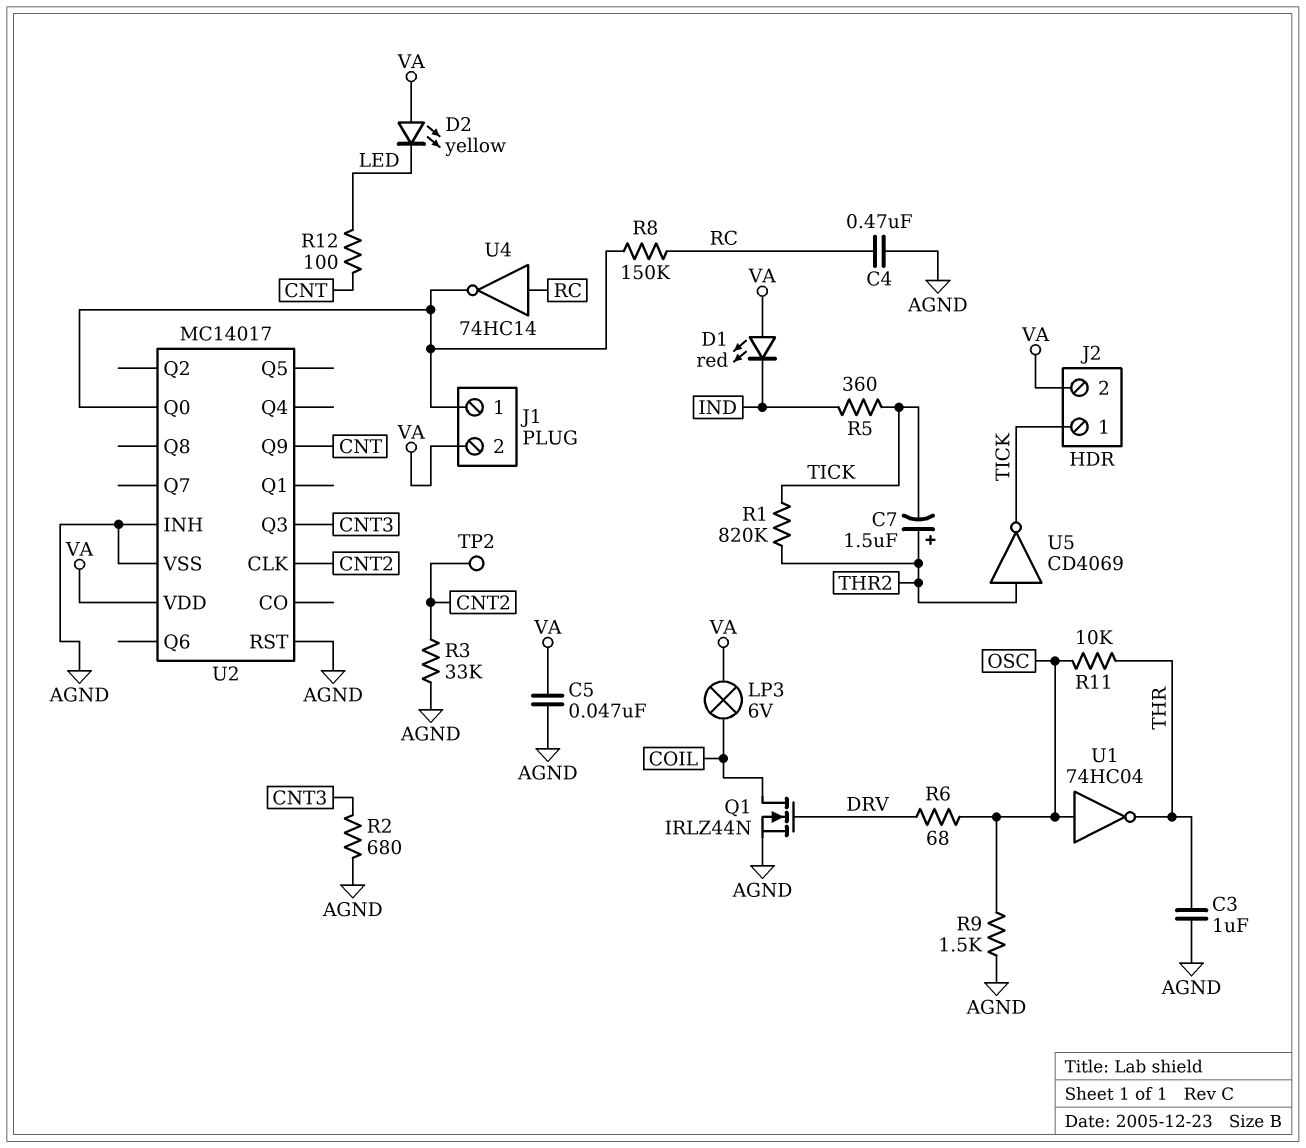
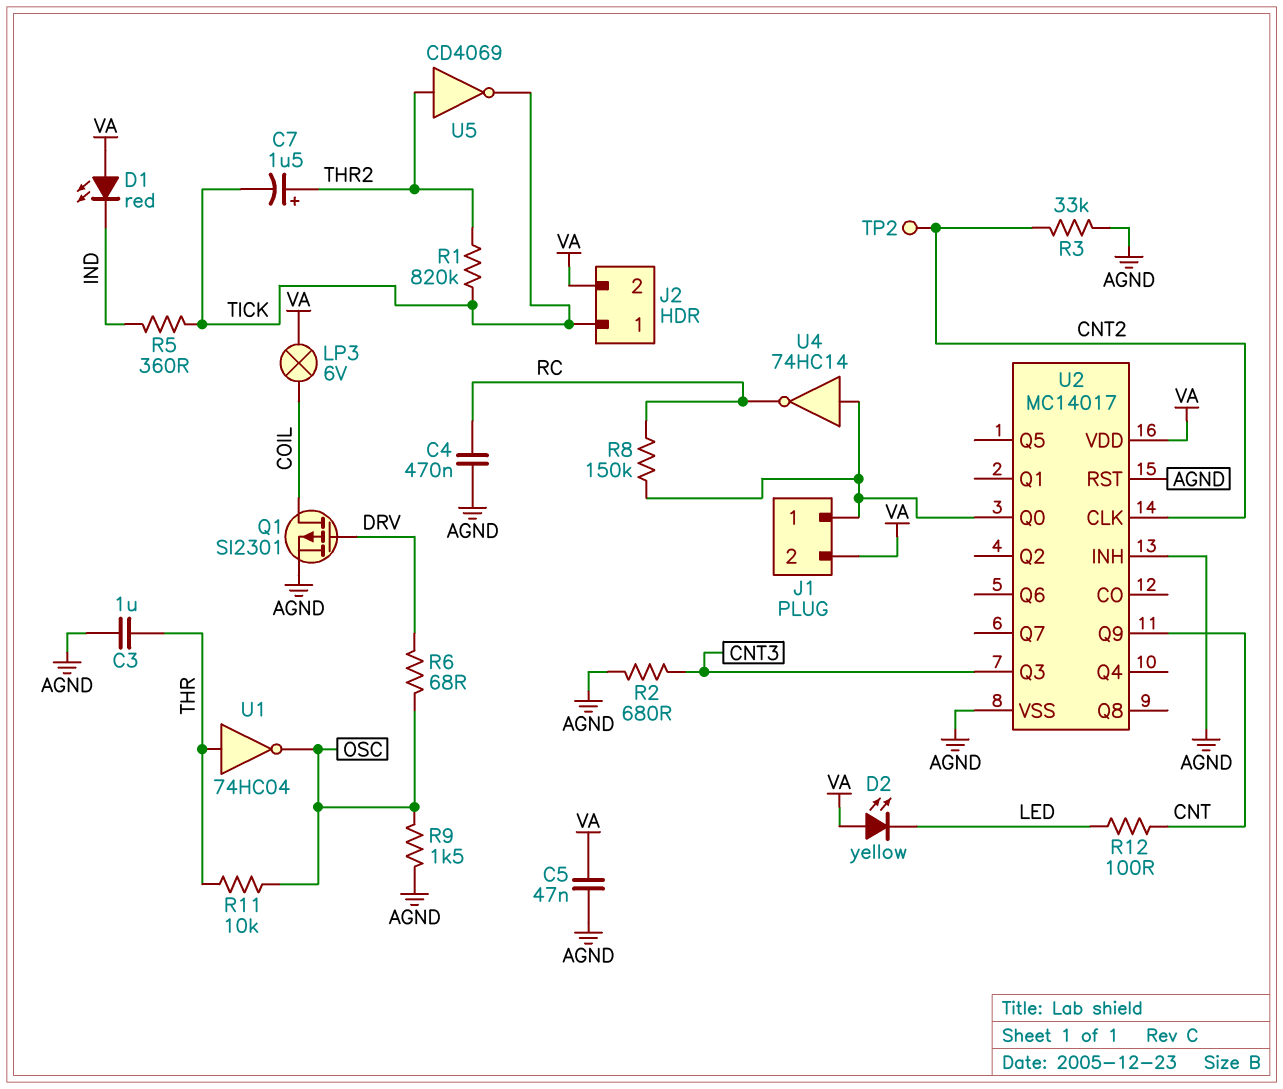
Q1: NMOS IRLZ44N (G DRV, D COIL, S AGND) -> PMOS SI2301 (G DRV, D COIL, S AGND)
U1: NOT 74HC04 (in OSC, out THR) -> NOT 74HC04 (in THR, out OSC)
U4: NOT 74HC14 (in RC, out J1/1) -> NOT 74HC14 (in J1/1, out RC)

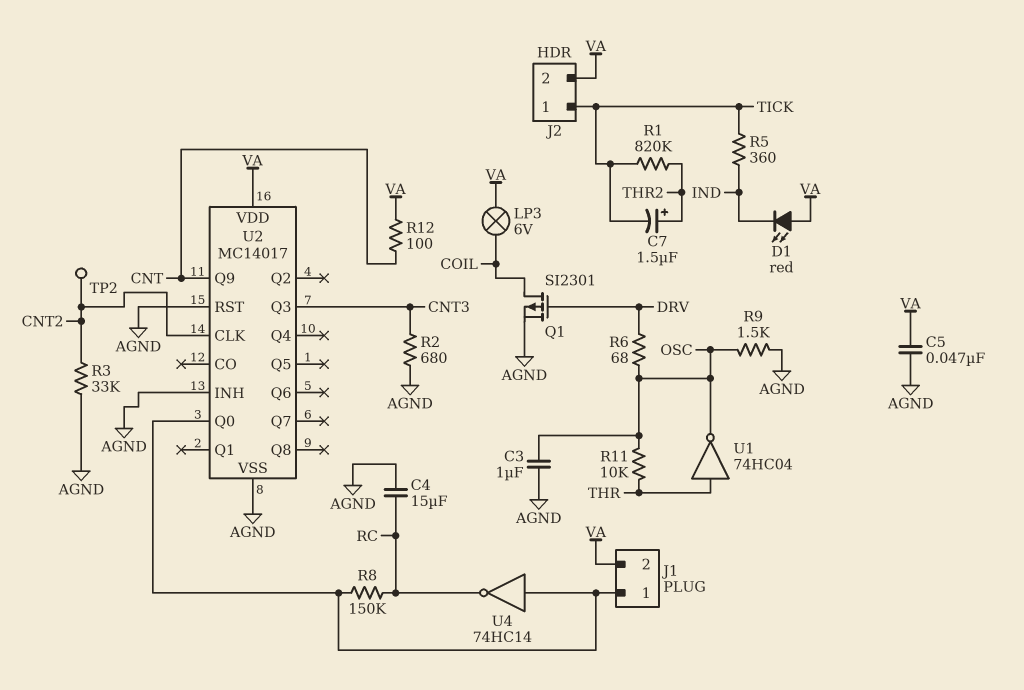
C3: 1uF (AGND, THR) -> 1uF (AGND, OSC)
C4: 470nF (AGND, RC) -> 15uF (AGND, RC)
D2: LED yellow (A VA, K LED) -> none
R12: 100 (CNT, LED) -> 100 (CNT, VA)
U5: NOT CD4069 (in THR2, out TICK) -> none

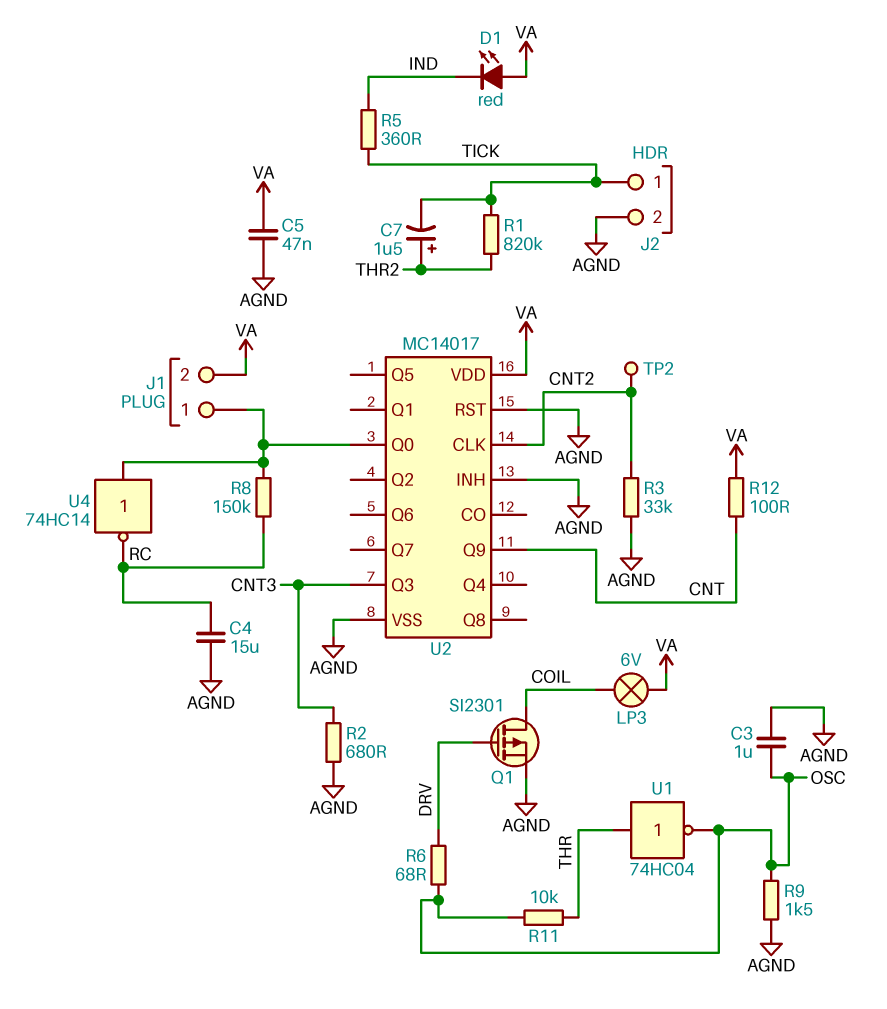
J2 pin 2: VA -> AGND

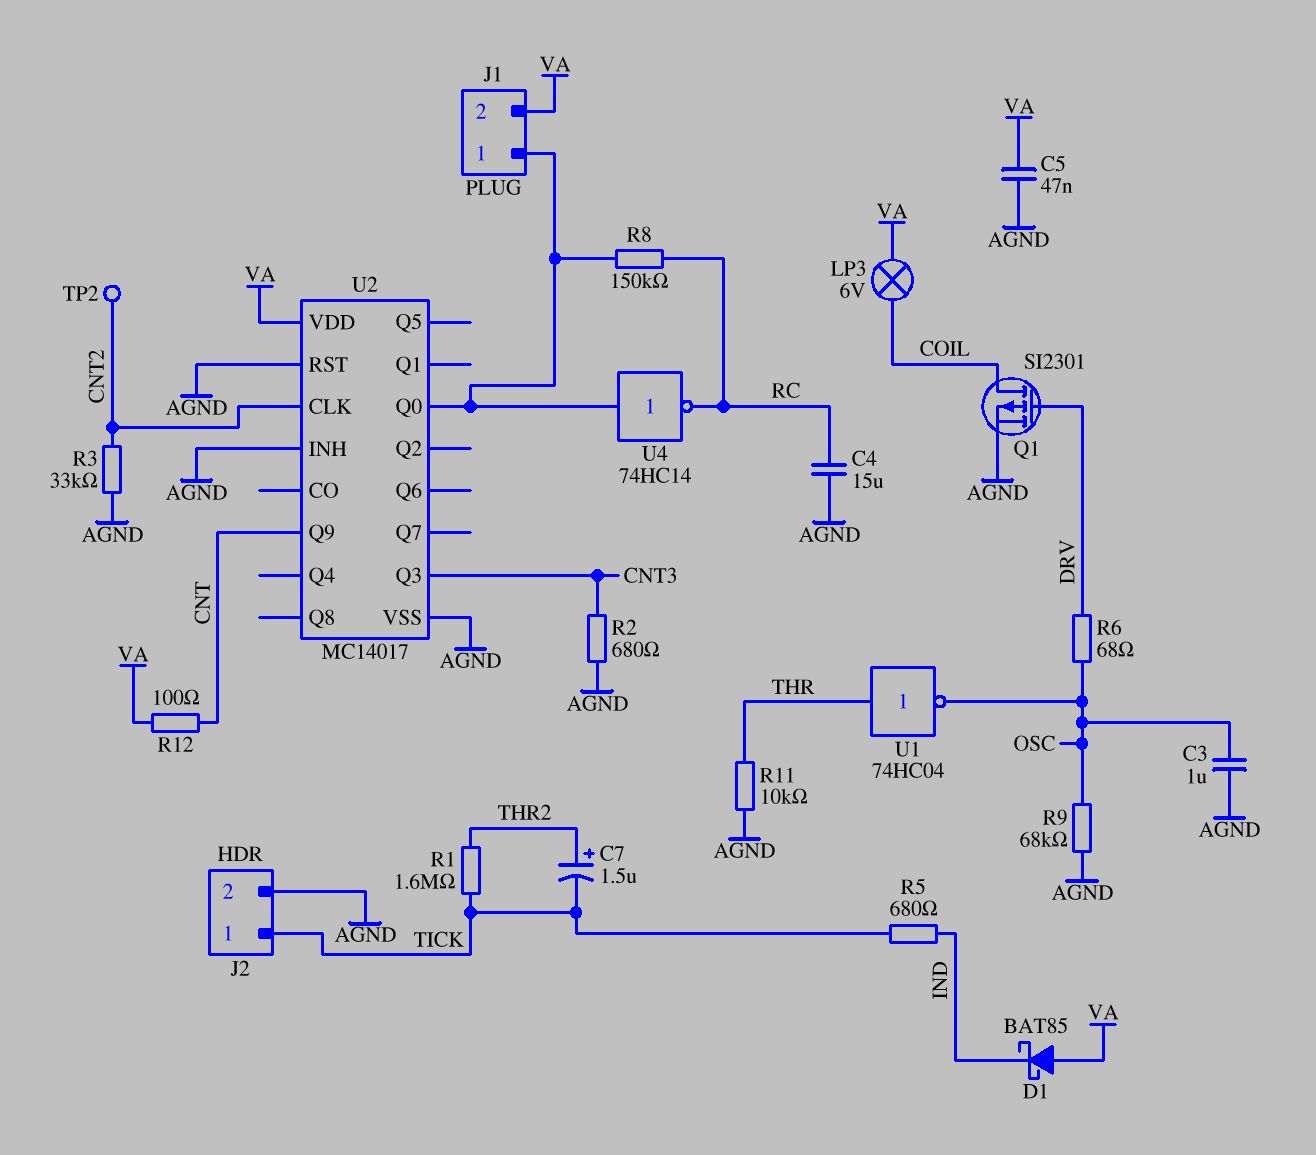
D1: LED red (A VA, K IND) -> schottky BAT85 (A VA, K IND)
R1: 820k (THR2, TICK) -> 1.6M (THR2, TICK)
R5: 360 (IND, TICK) -> 680 (IND, TICK)
R9: 1.5k (AGND, OSC) -> 68k (AGND, OSC)
R11: 10k (OSC, THR) -> 10k (AGND, THR)

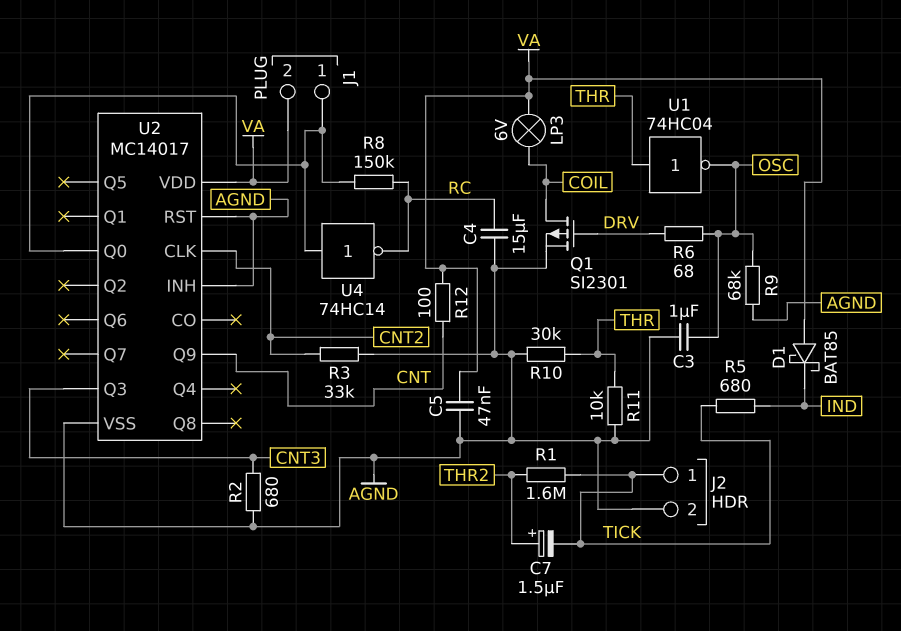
R10: none -> 30k (AGND, THR)
TP2: test point (CNT2) -> none

